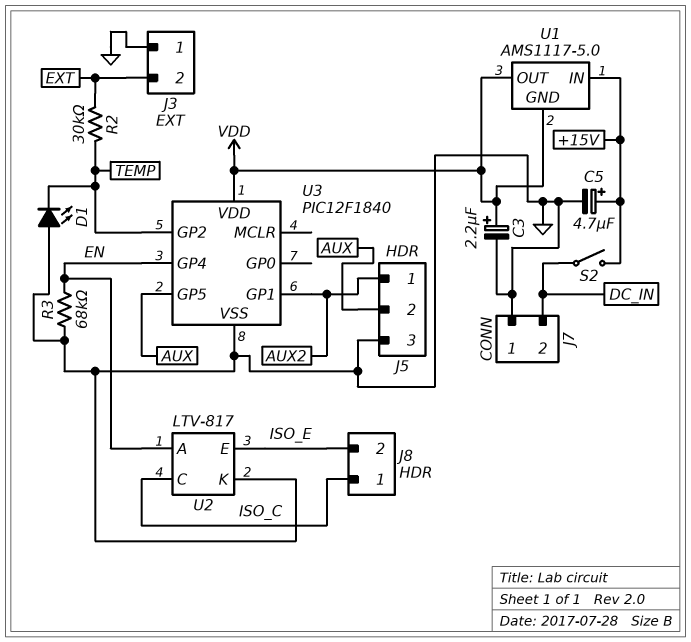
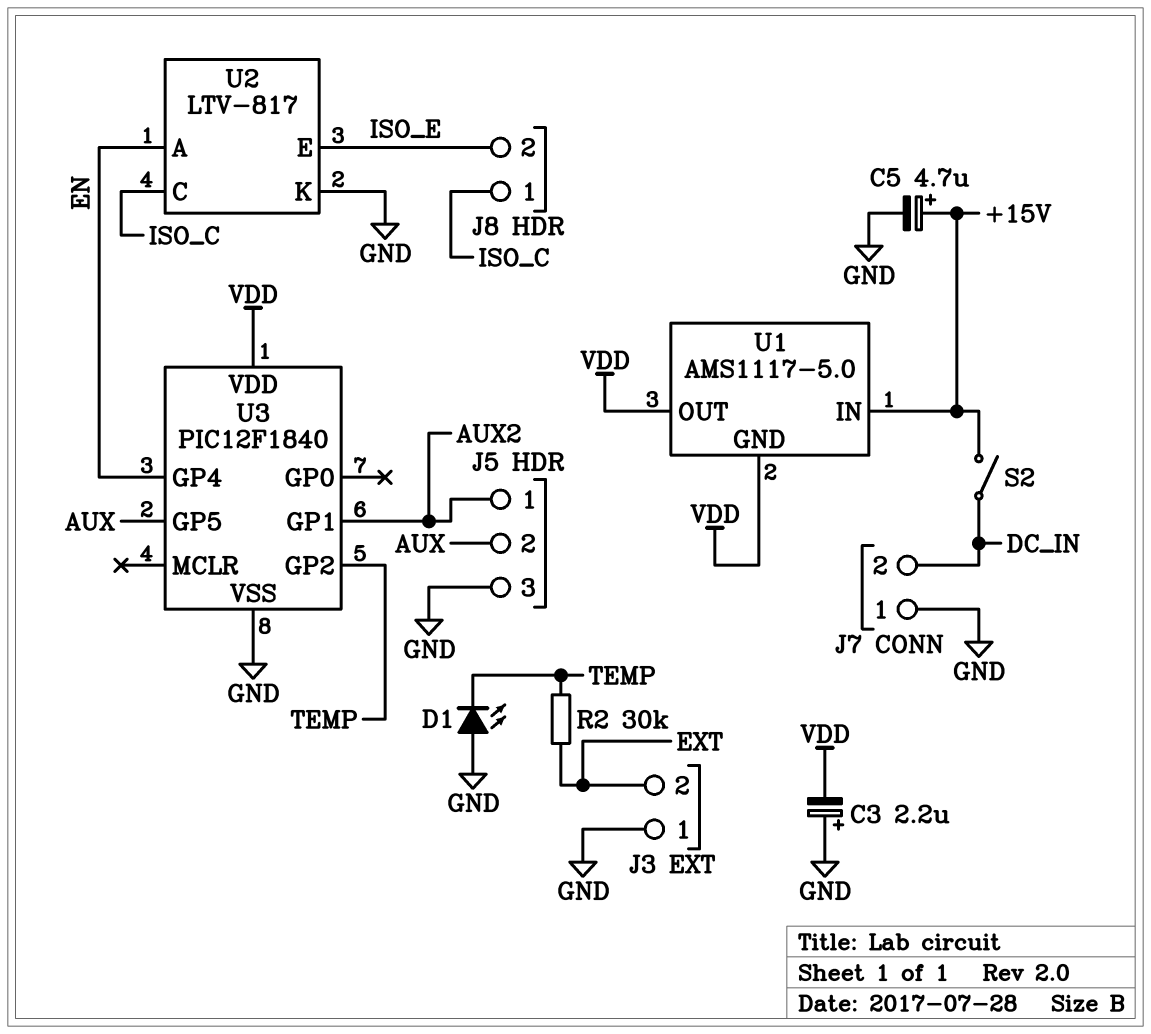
C3: 2.2uF (plus VDD, minus GND) -> 2.2uF (plus GND, minus VDD)
R3: 68k (EN, GND) -> none

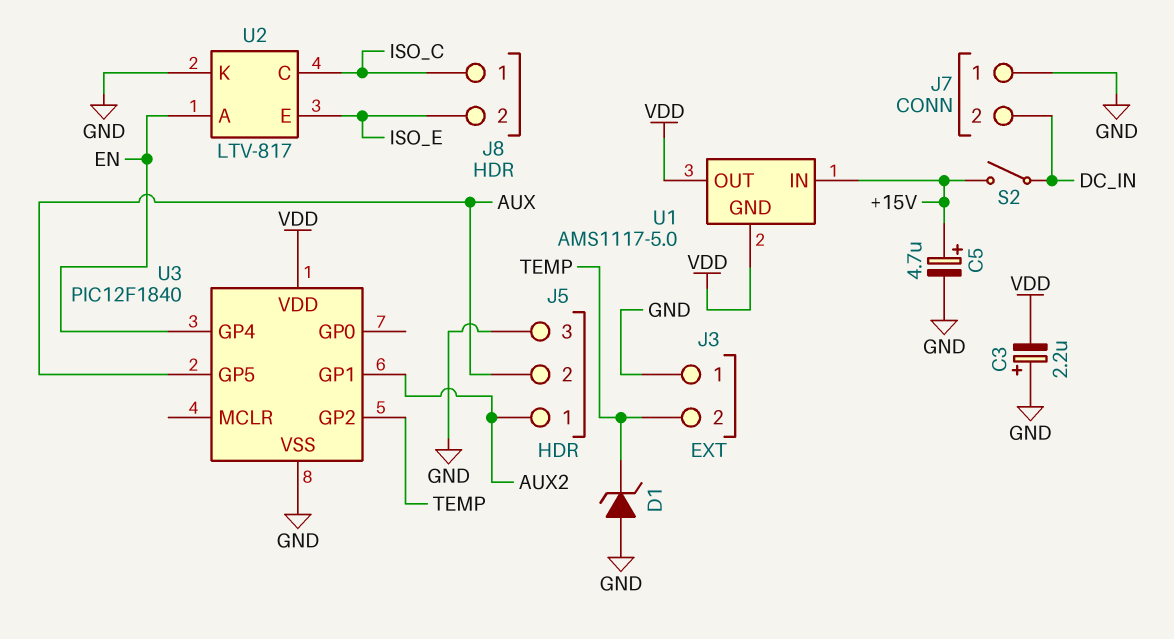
D1: LED (A GND, K TEMP) -> zener (A GND, K TEMP)
J3 pin 2: EXT -> TEMP
R2: 30k (EXT, TEMP) -> none

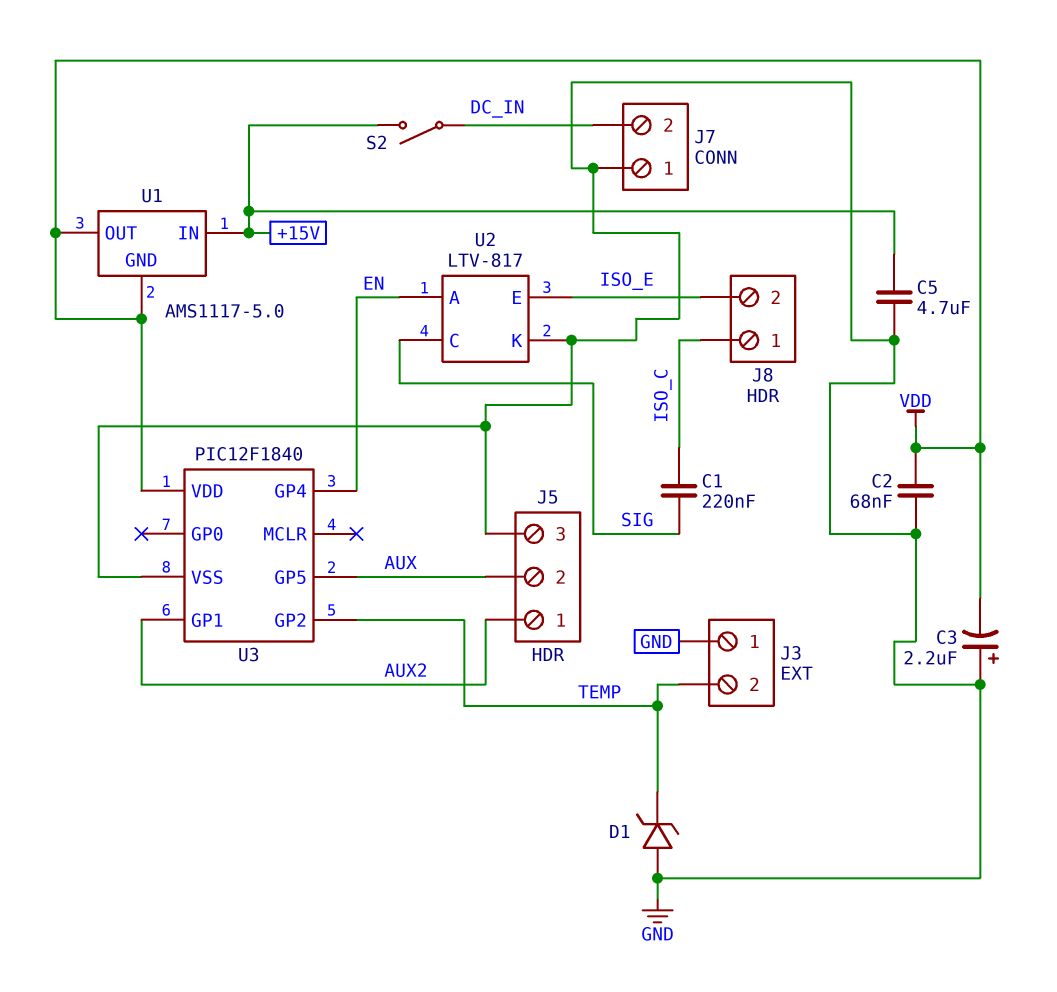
C1: none -> 220nF (ISO_C, SIG)
C2: none -> 68nF (GND, VDD)
C5: 4.7uF (plus +15V, minus GND) -> 4.7uF (+15V, GND)
U2 pin C: ISO_C -> SIG

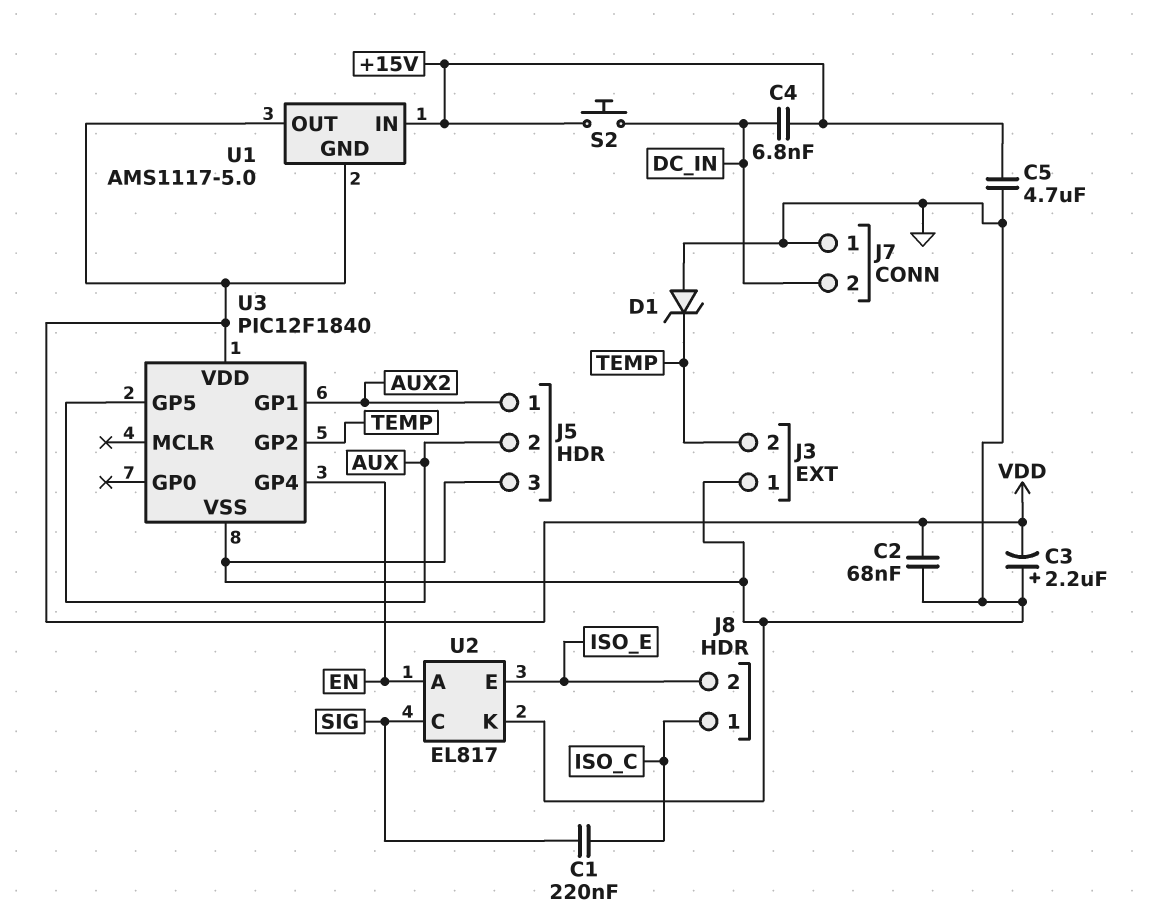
C4: none -> 6.8nF (+15V, DC_IN)
S2: switch (+15V, DC_IN) -> button (+15V, DC_IN)
U2: LTV-817 -> EL817

